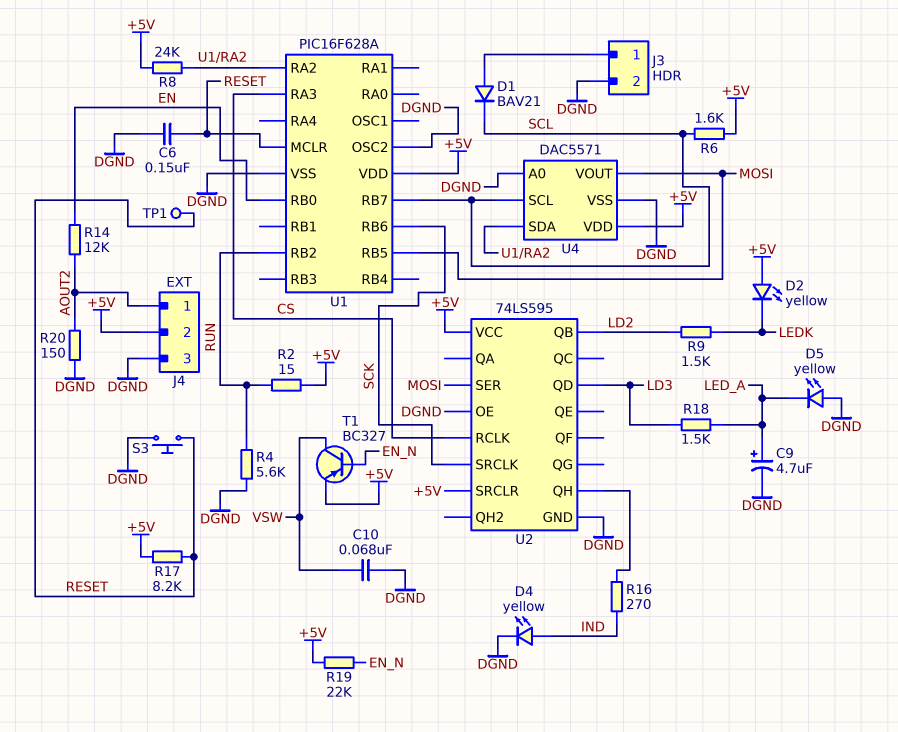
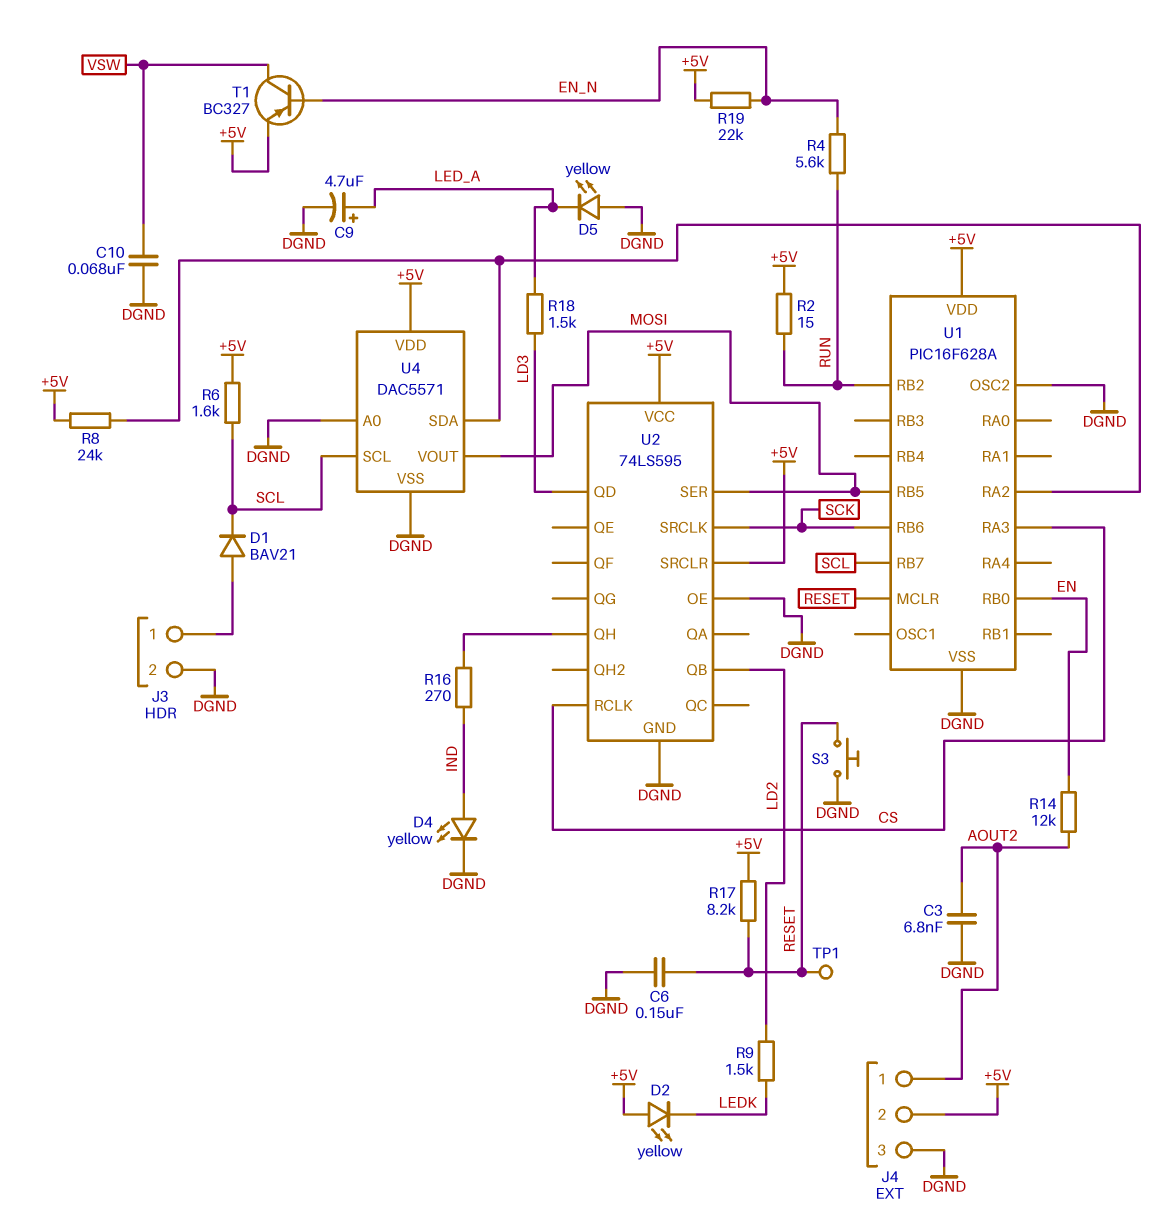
C3: none -> 6.8nF (AOUT2, DGND)
R4: 5.6k (DGND, RUN) -> 5.6k (EN_N, RUN)
R20: 150 (AOUT2, DGND) -> none

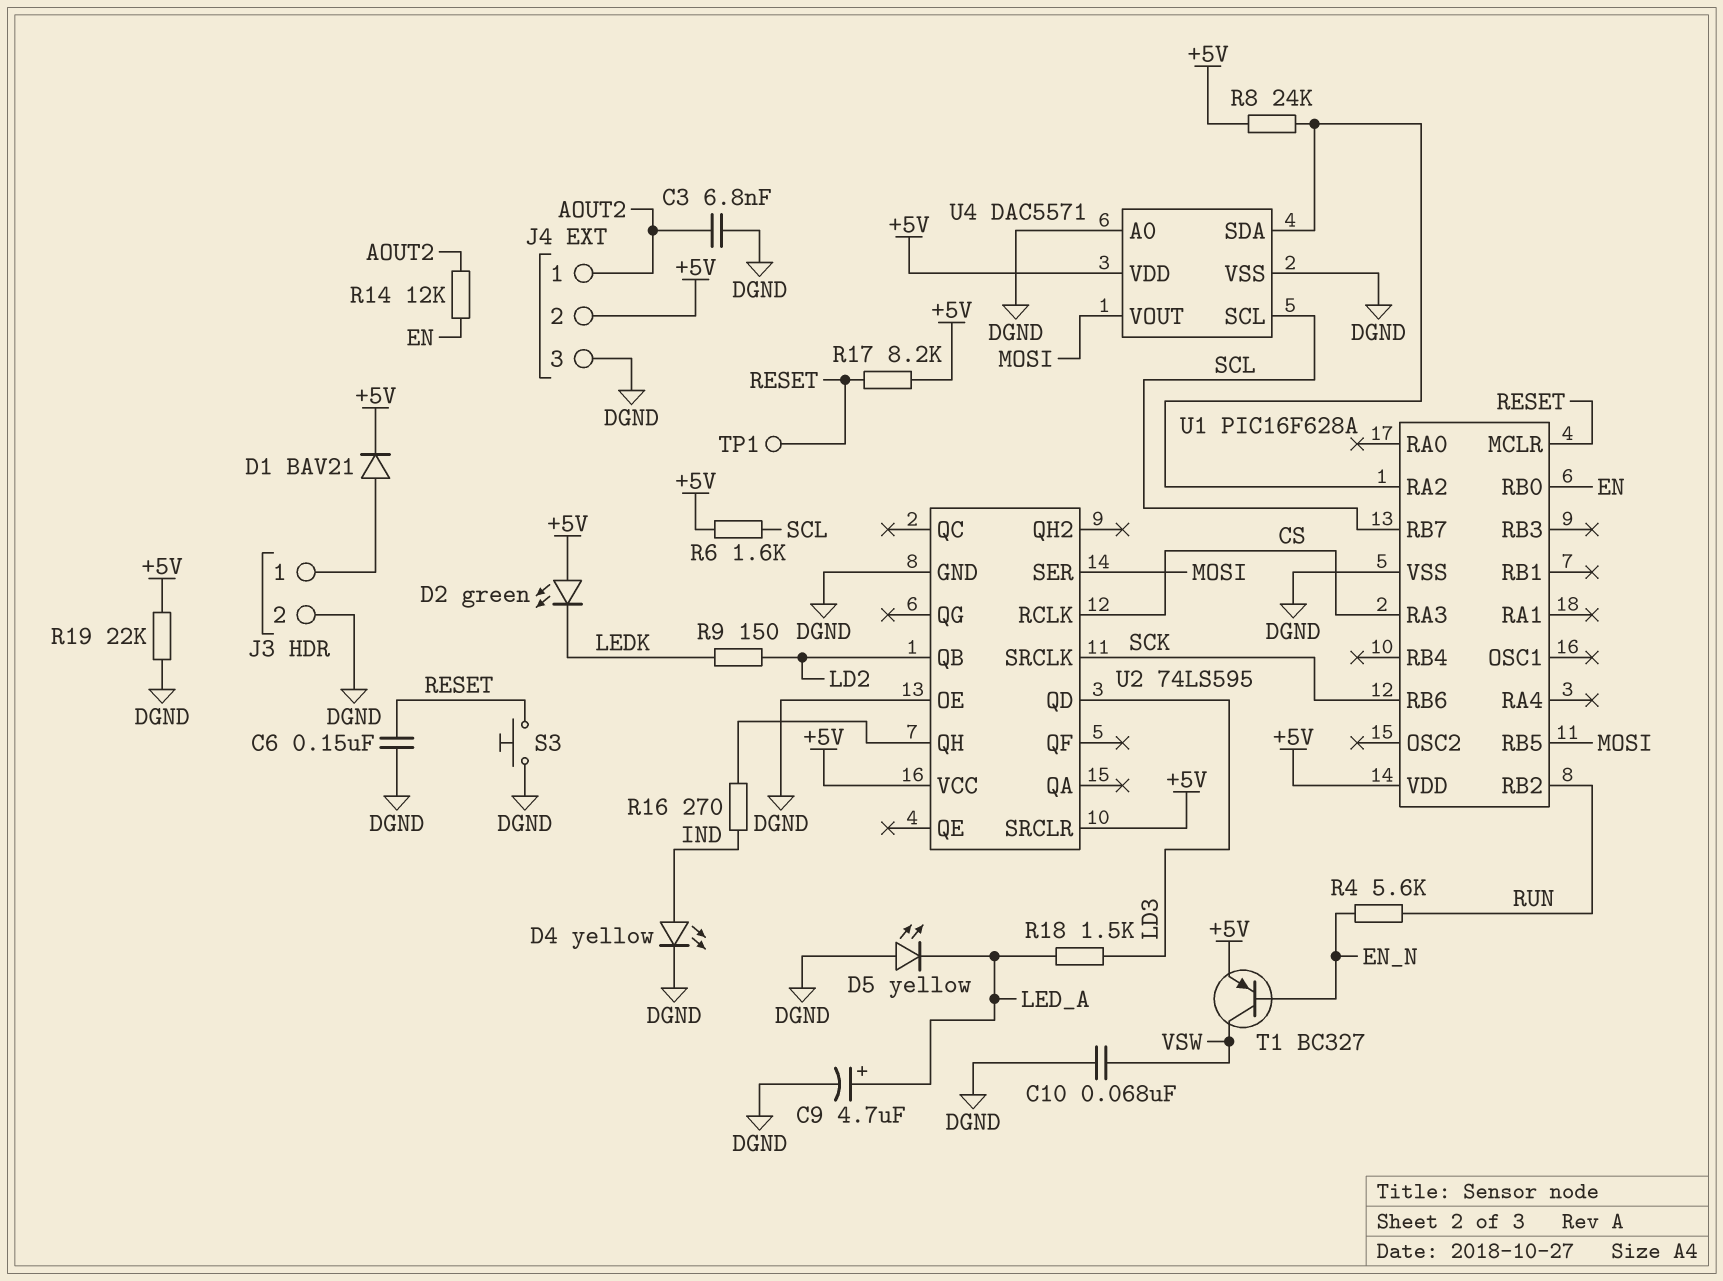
D1: diode BAV21 (A J3/1, K SCL) -> diode BAV21 (A J3/1, K +5V)
D2: LED yellow (A +5V, K LEDK) -> LED green (A +5V, K LEDK)
R2: 15 (+5V, RUN) -> none
R9: 1.5k (LD2, LEDK) -> 150 (LD2, LEDK)
R19: 22k (+5V, EN_N) -> 22k (+5V, DGND)
U1 pin OSC2: DGND -> none

